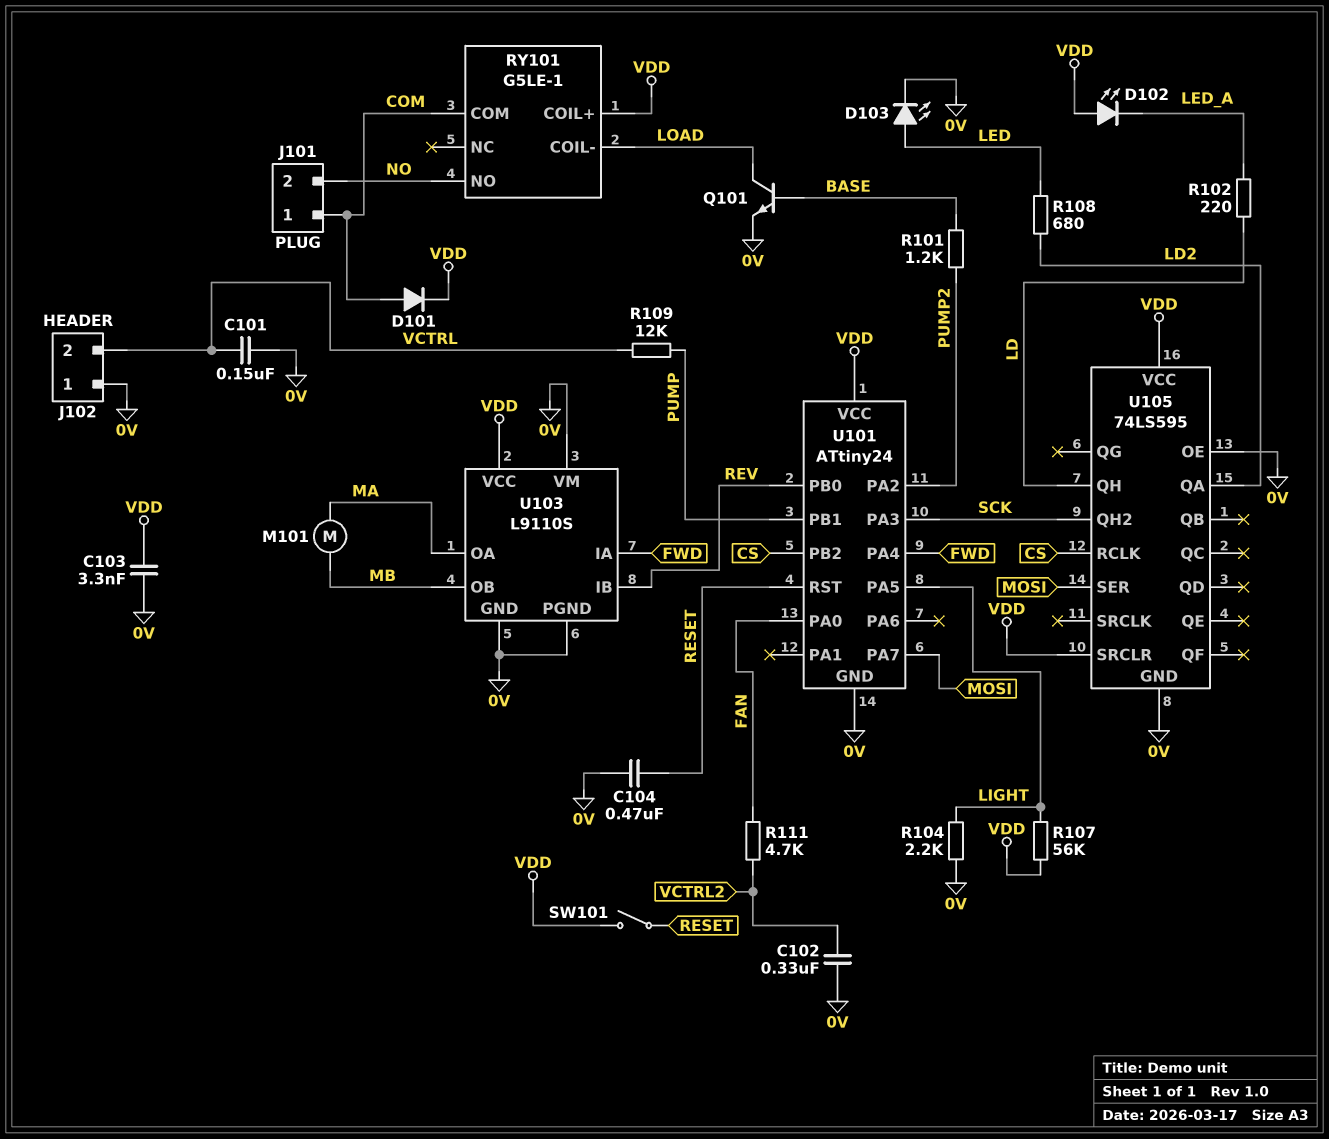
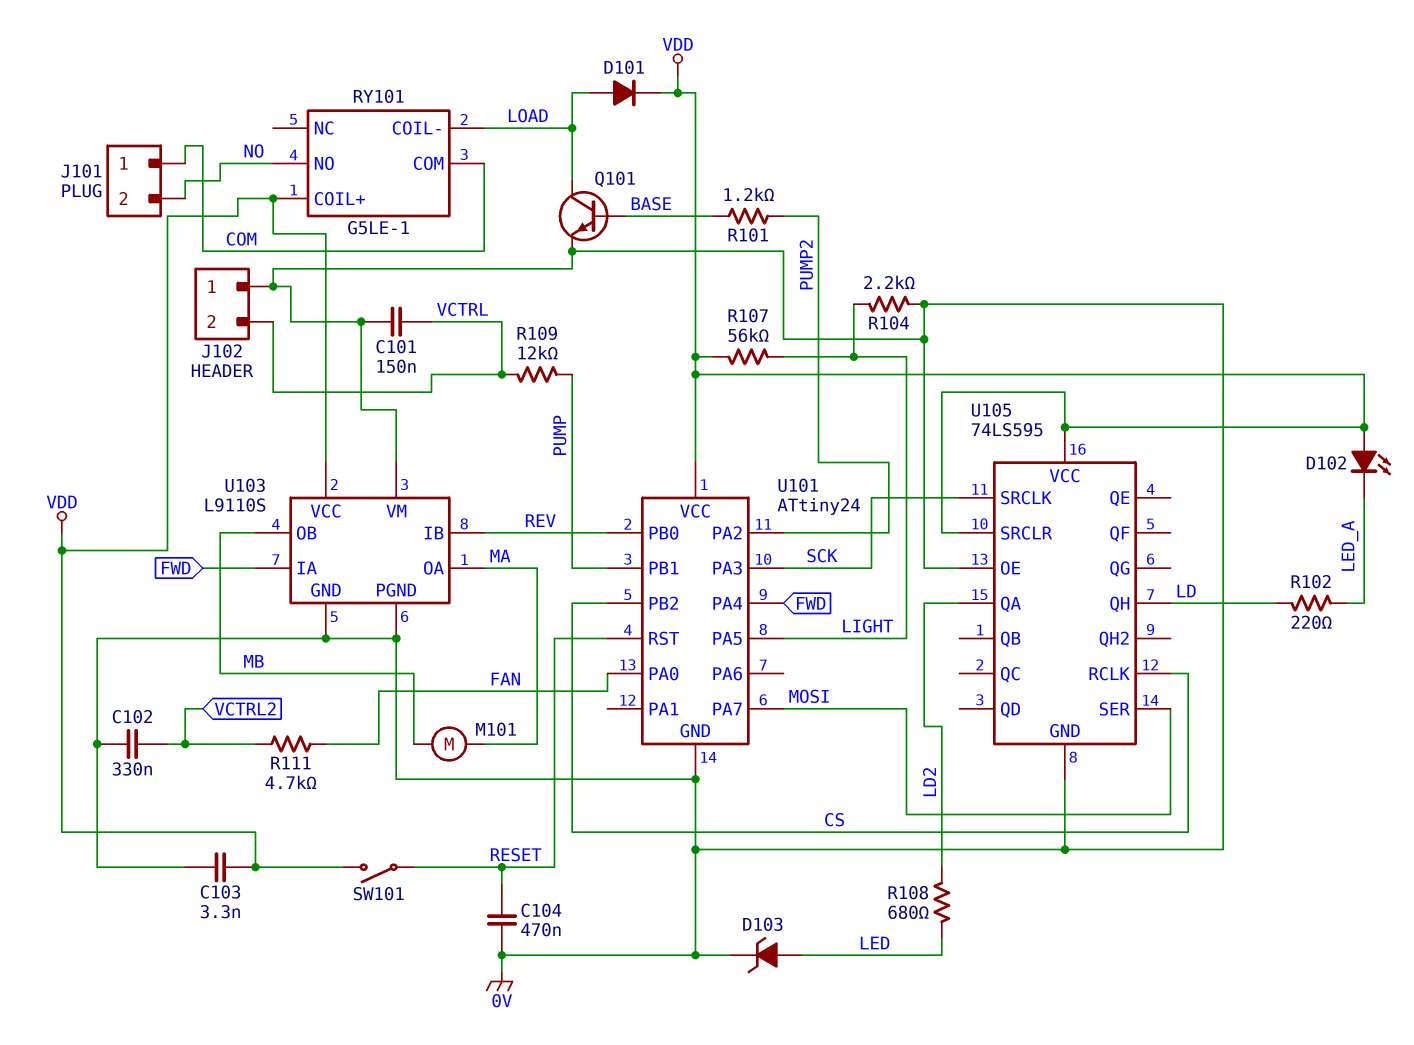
D101: diode (A COM, K VDD) -> diode (A LOAD, K VDD)
D103: LED (A LED, K 0V) -> zener (A LED, K 0V)
U105 pin QH2: SCK -> none
U105 pin SRCLK: none -> SCK

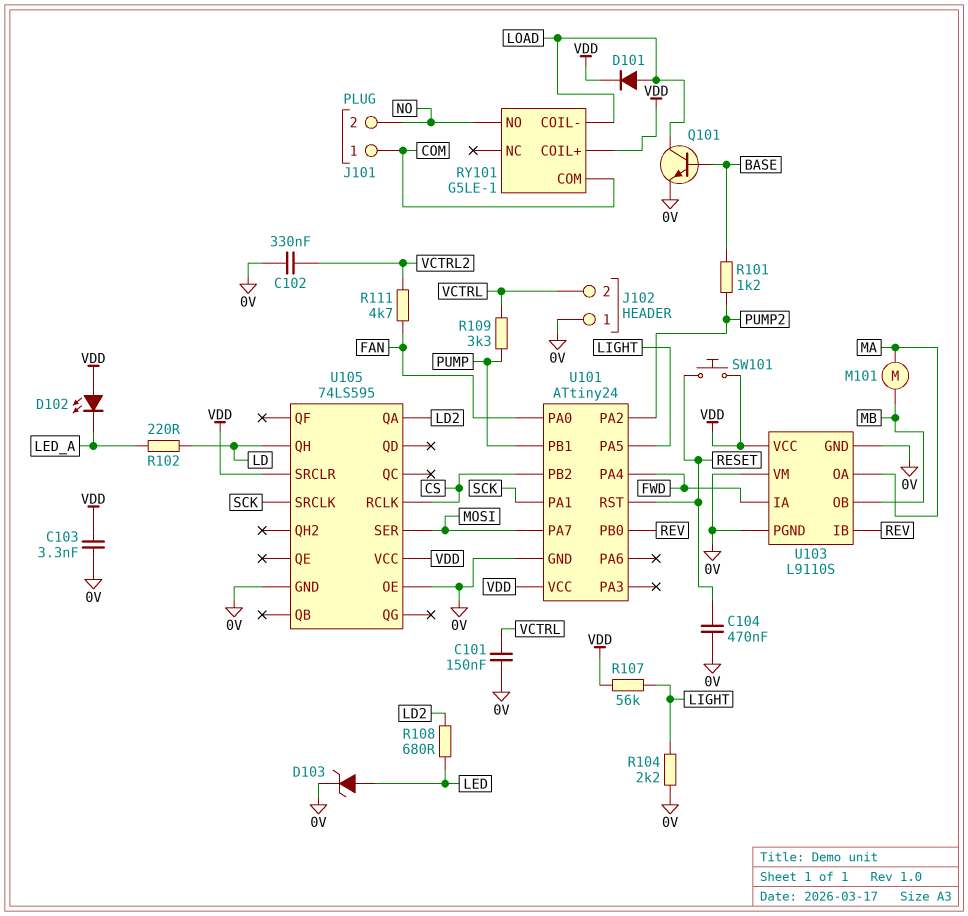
R109: 12k (PUMP, VCTRL) -> 3.3k (PUMP, VCTRL)
SW101: switch (RESET, VDD) -> button (RESET, VDD)
U101 pin PA1: none -> SCK
U101 pin PA3: SCK -> none

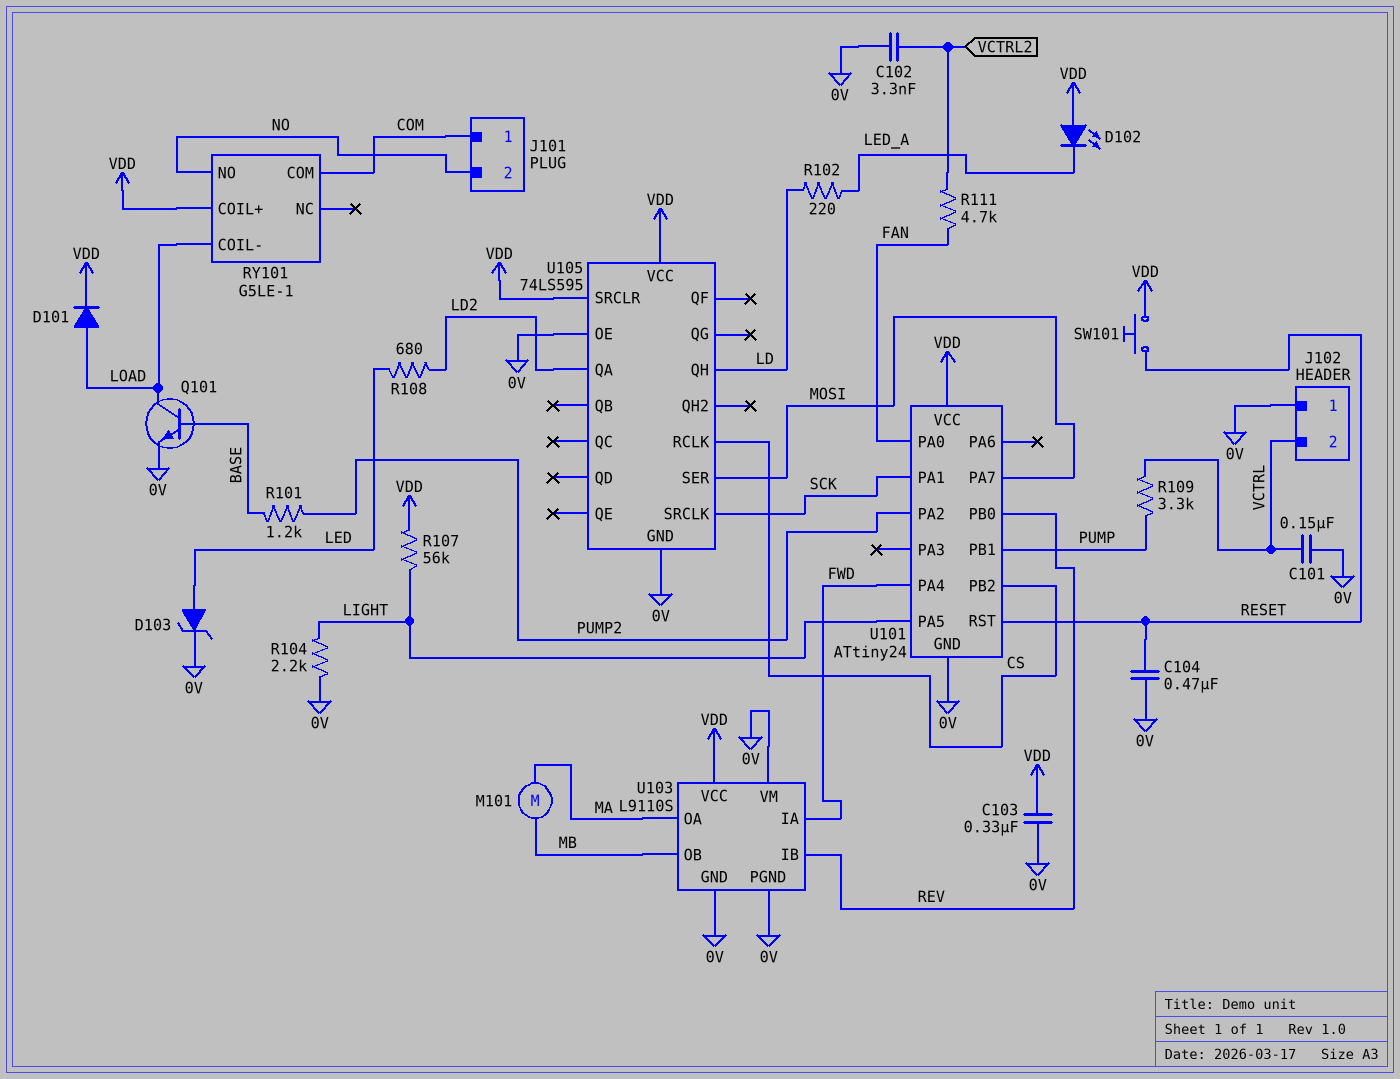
C102: 330nF (0V, VCTRL2) -> 3.3nF (0V, VCTRL2)
C103: 3.3nF (0V, VDD) -> 330nF (0V, VDD)

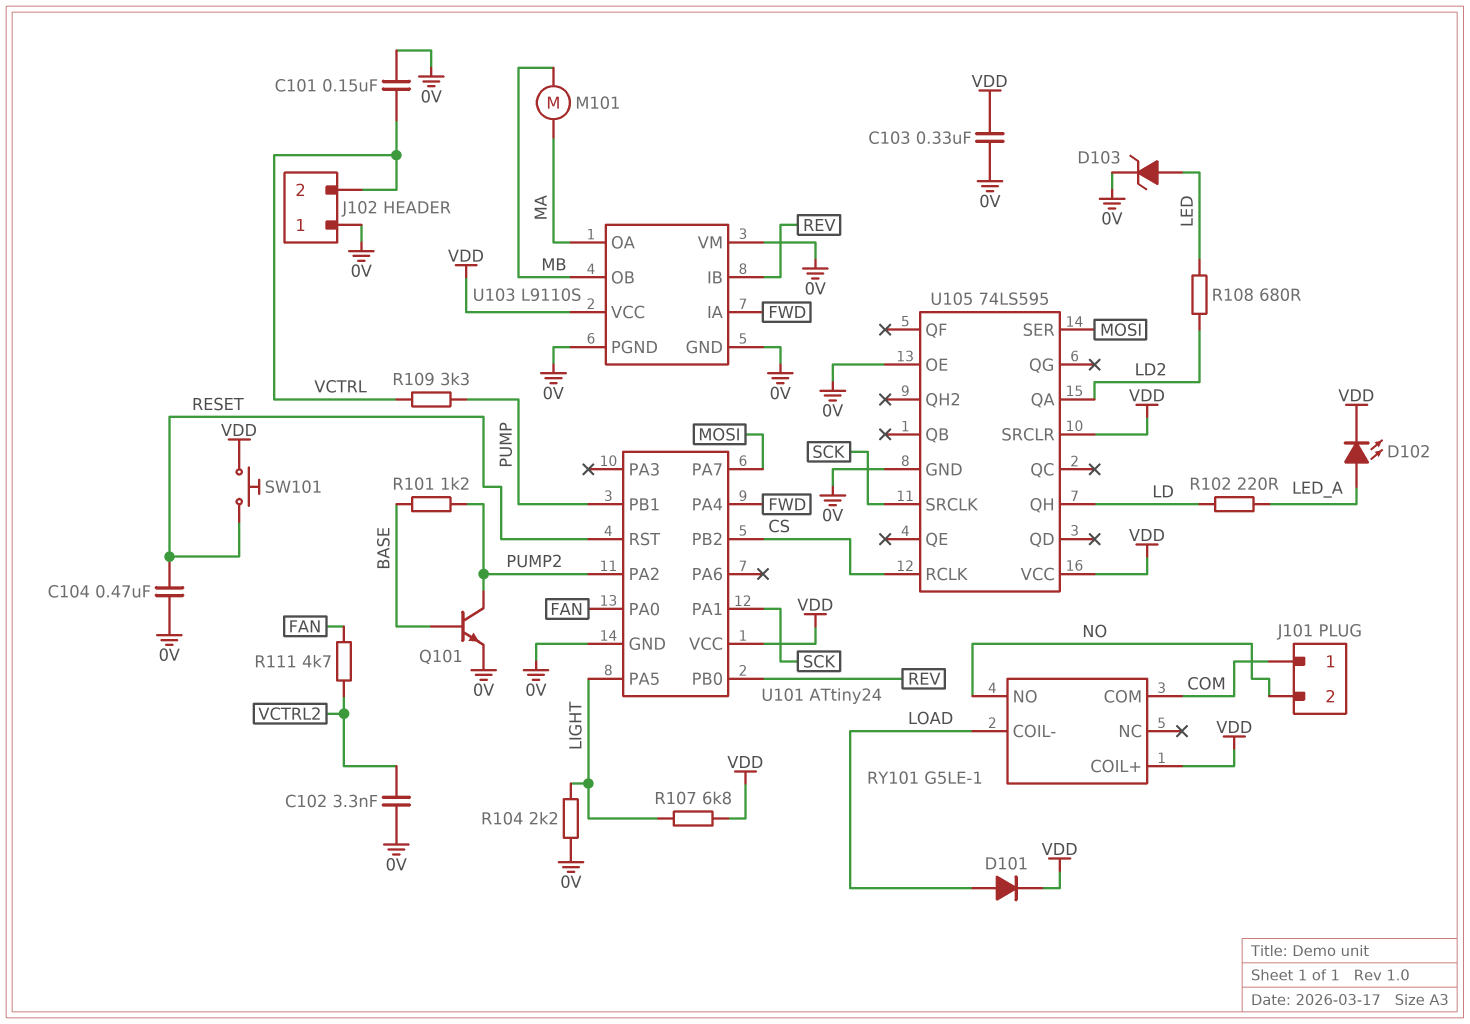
D102: LED (A VDD, K LED_A) -> LED (A LED_A, K VDD)
Q101: NPN (B BASE, C LOAD, E 0V) -> NPN (B BASE, C PUMP2, E 0V)
R107: 56k (LIGHT, VDD) -> 6.8k (LIGHT, VDD)

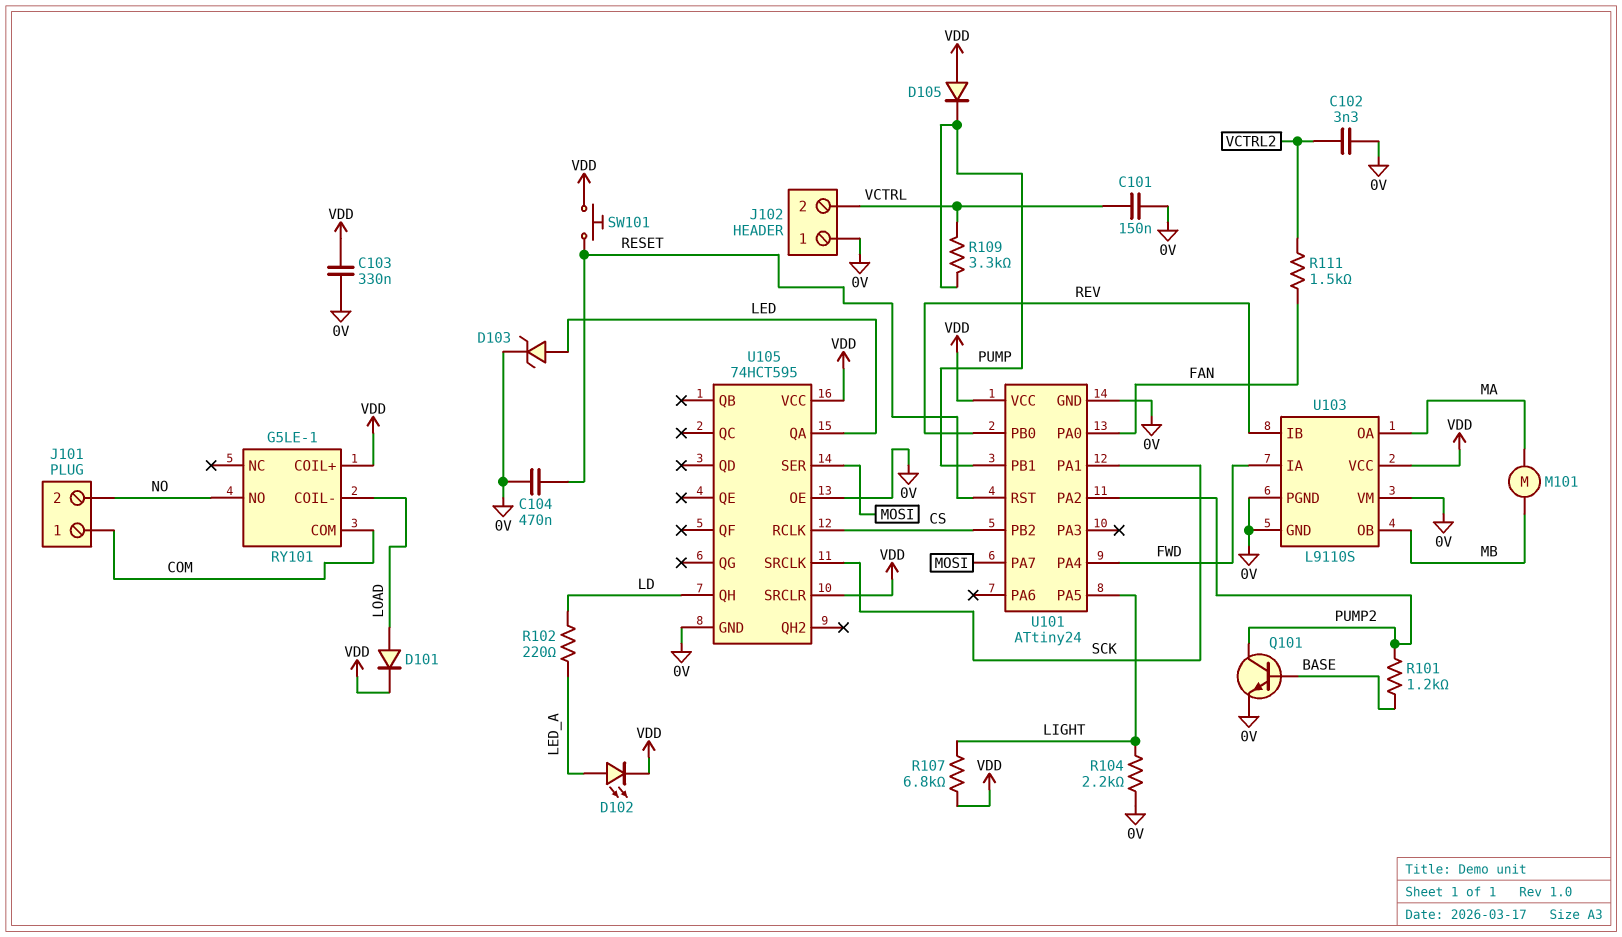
D105: none -> diode (A VDD, K PUMP)
R108: 680 (LD2, LED) -> none
R111: 4.7k (FAN, VCTRL2) -> 1.5k (FAN, VCTRL2)
U105: 74LS595 -> 74HCT595
U105 pin QA: LD2 -> LED

